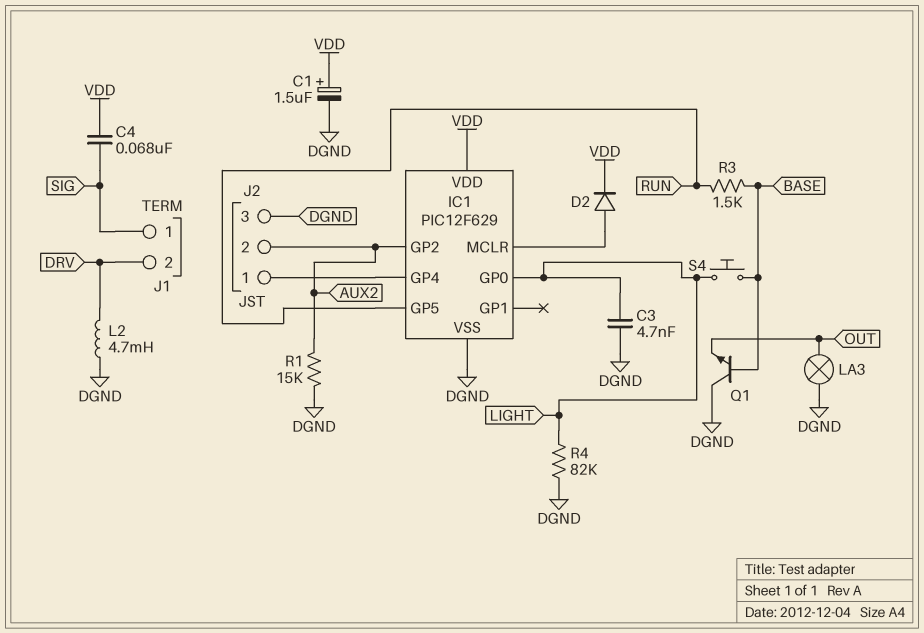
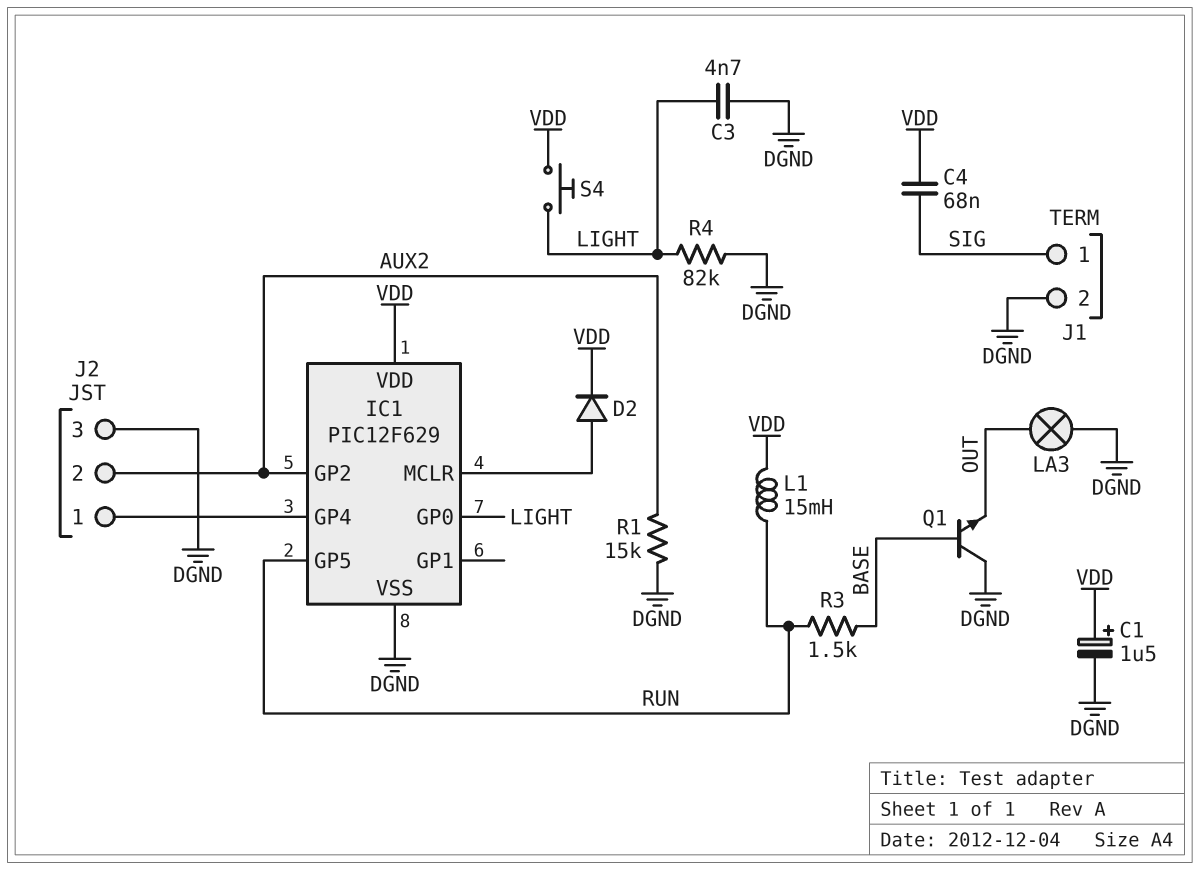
J1 pin 2: DRV -> DGND
L1: none -> 15mH (RUN, VDD)
L2: 4.7mH (DGND, DRV) -> none
S4: button (BASE, LIGHT) -> button (LIGHT, VDD)

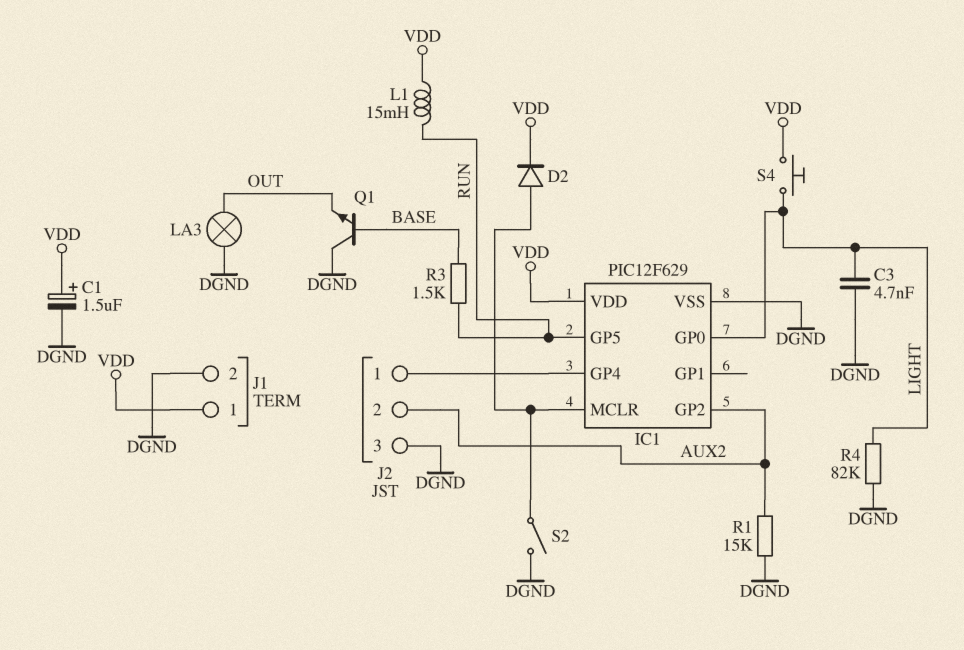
C4: 68nF (SIG, VDD) -> none
J1 pin 1: SIG -> VDD
S2: none -> switch (DGND, IC1/MCLR)

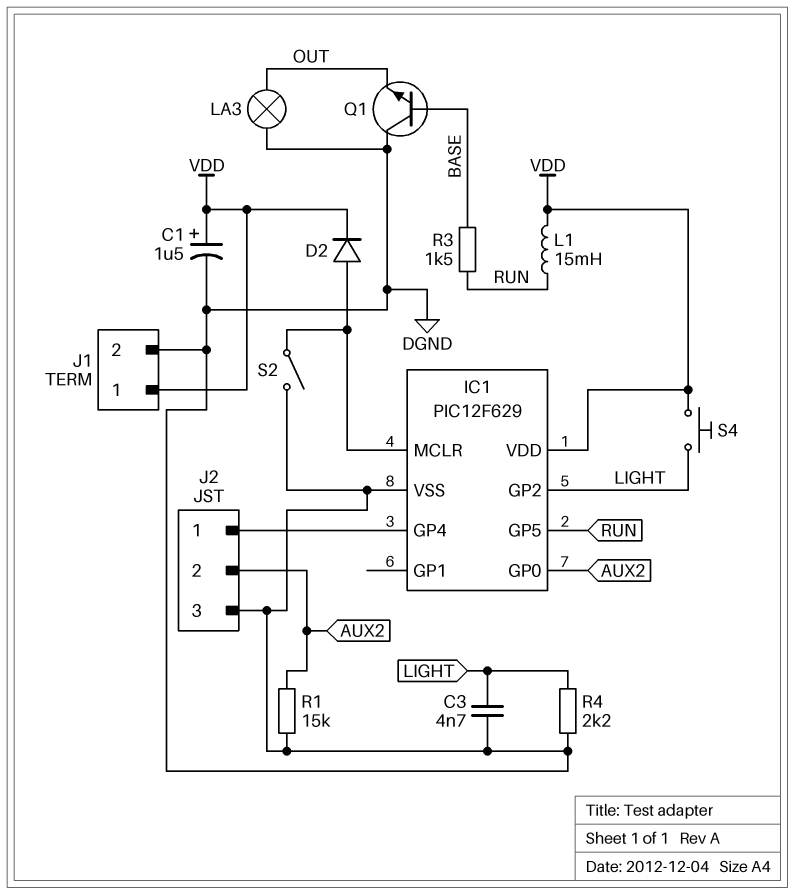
IC1 pin GP0: LIGHT -> AUX2
IC1 pin GP2: AUX2 -> LIGHT
R4: 82k (DGND, LIGHT) -> 2.2k (DGND, LIGHT)

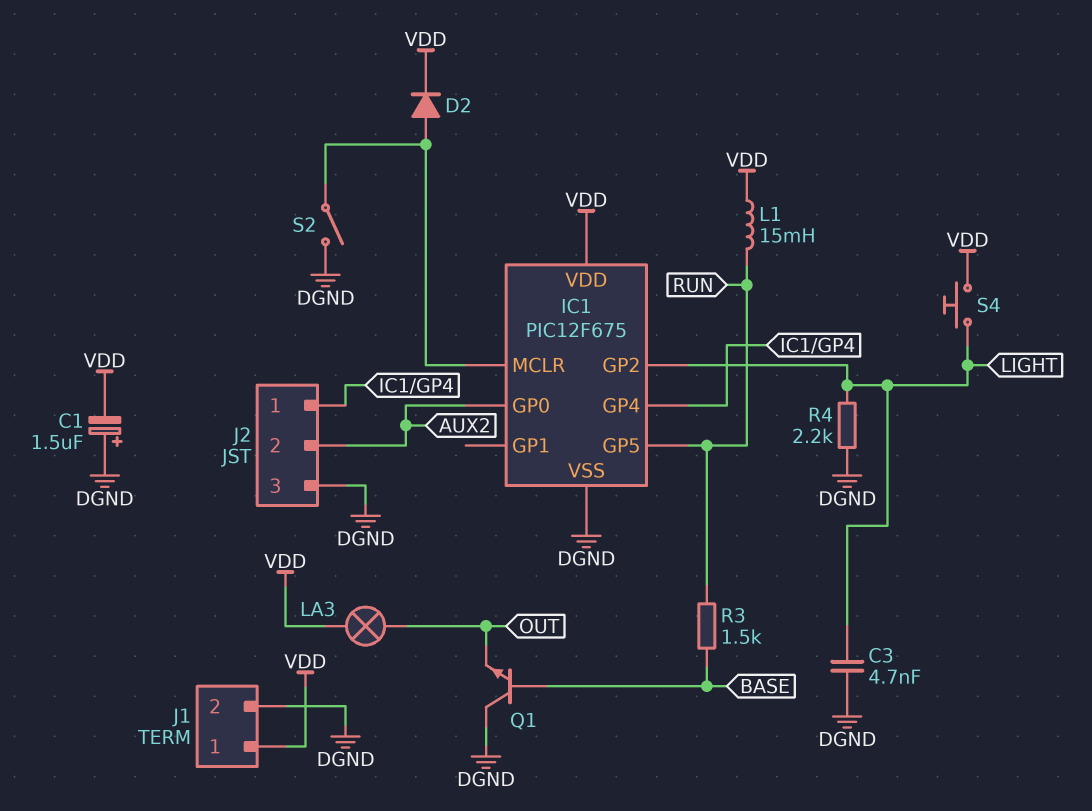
C1: 1.5uF (plus VDD, minus DGND) -> 1.5uF (plus DGND, minus VDD)
IC1: PIC12F629 -> PIC12F675
LA3: lamp (DGND, OUT) -> lamp (OUT, VDD)
R1: 15k (AUX2, DGND) -> none

